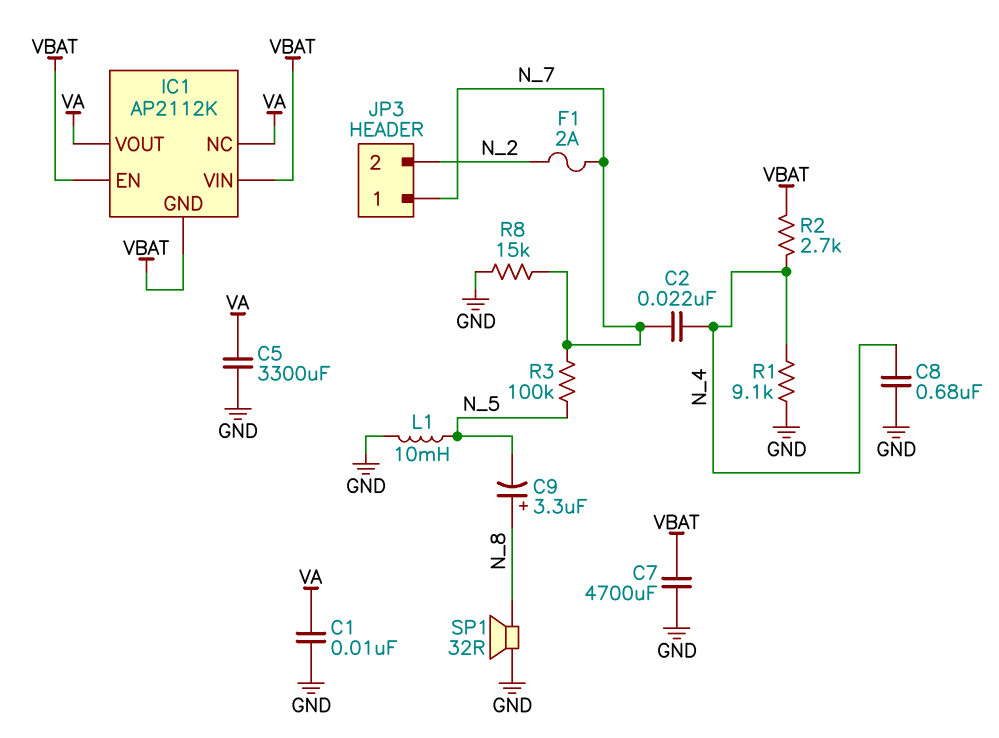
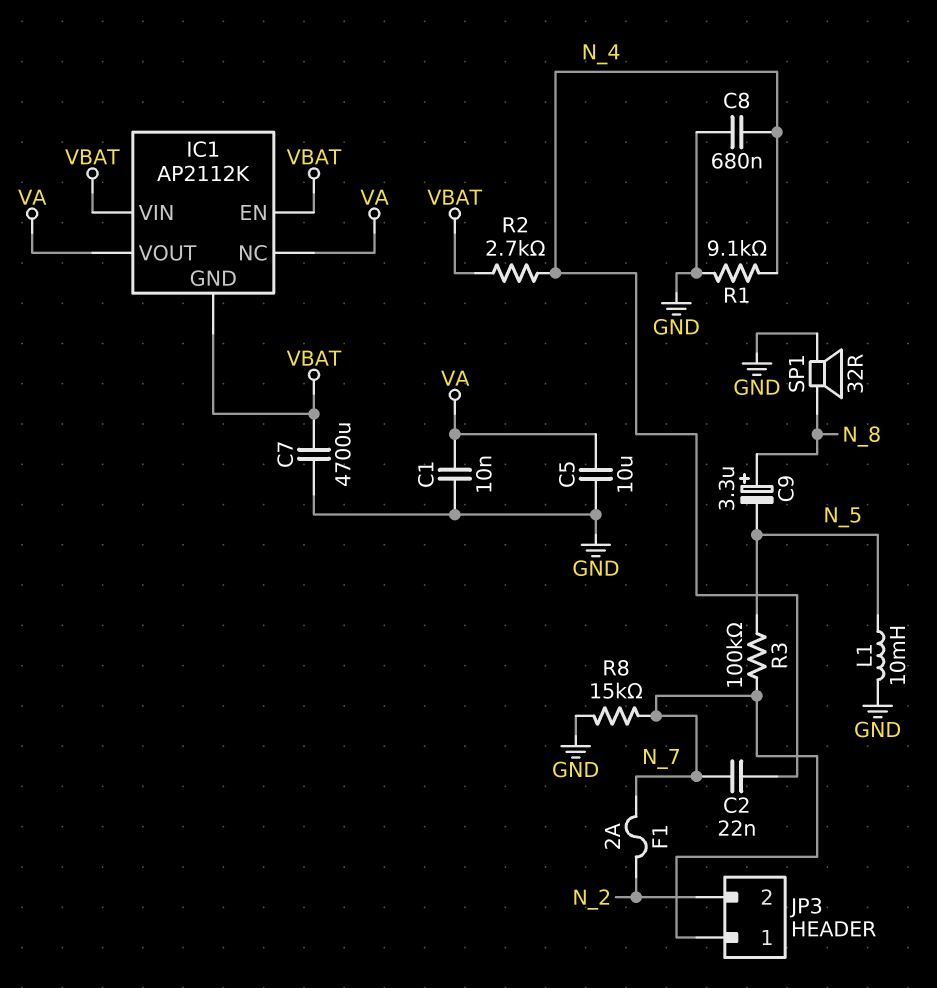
C5: 3300uF (GND, VA) -> 10uF (GND, VA)

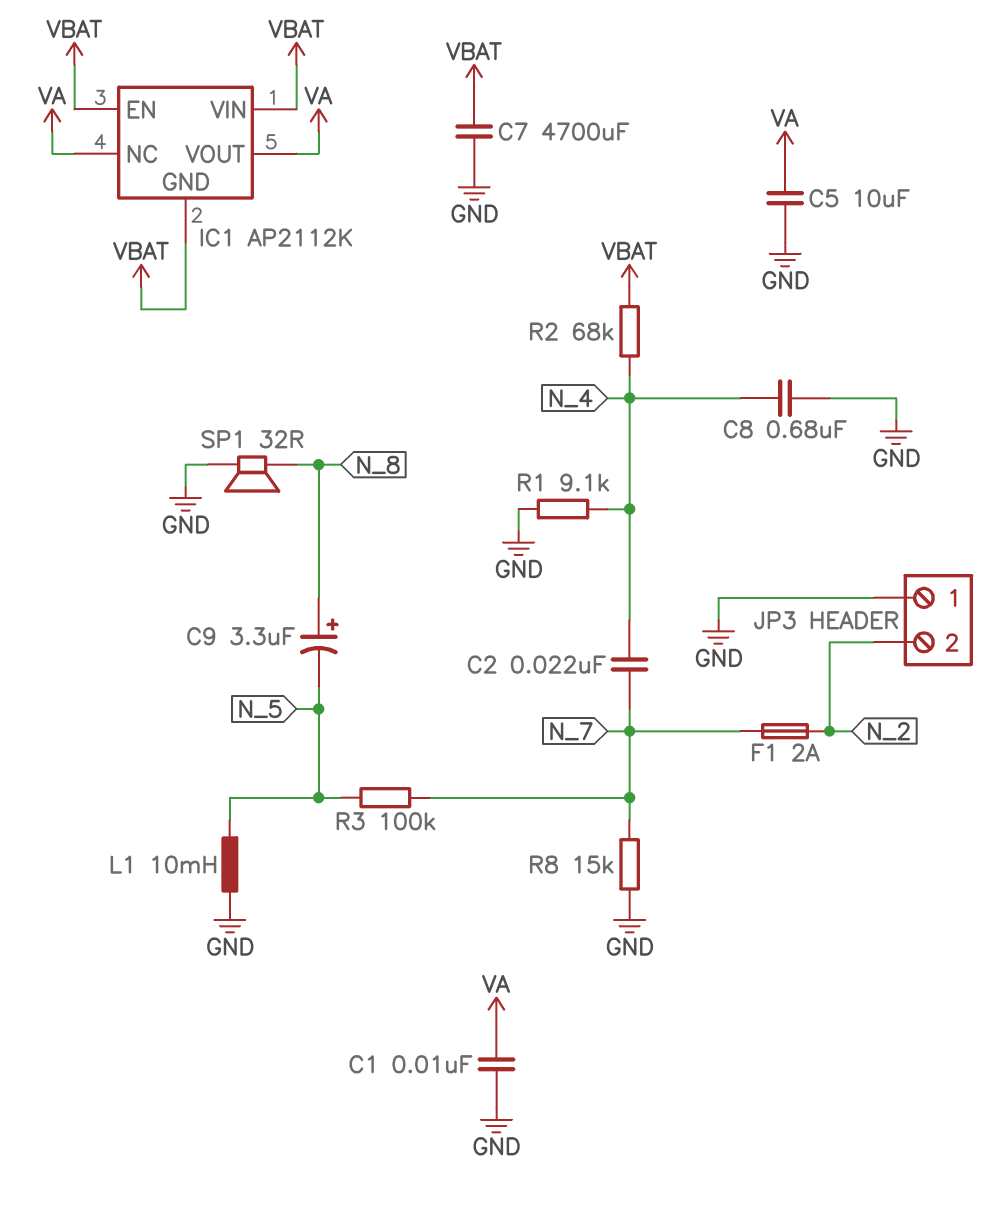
JP3 pin 1: N_7 -> GND
R2: 2.7k (N_4, VBAT) -> 68k (N_4, VBAT)

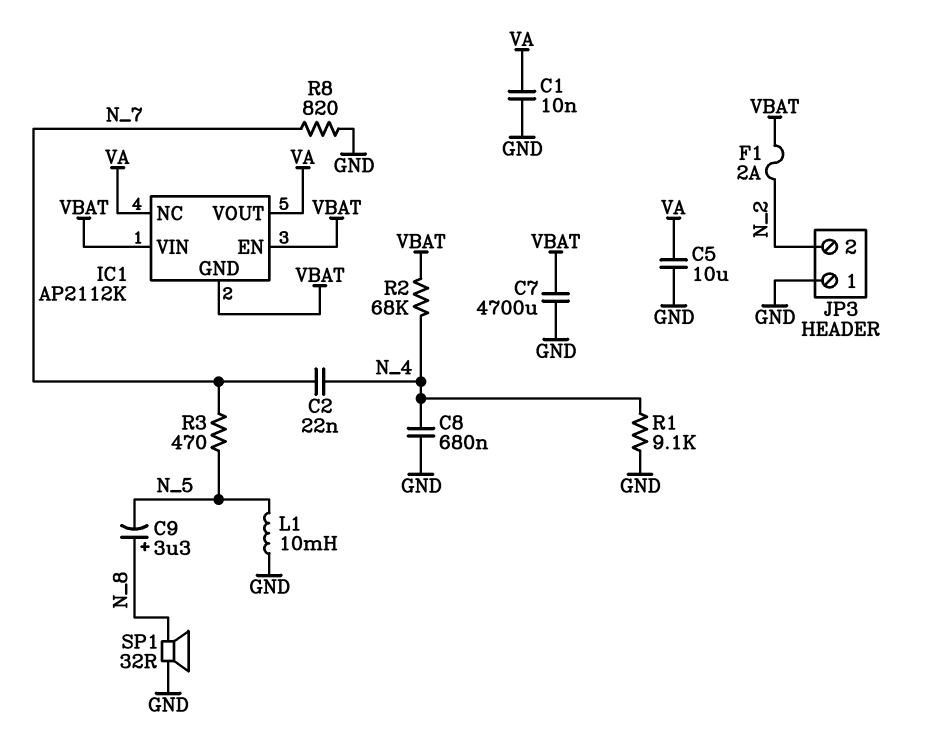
F1: 2A (N_2, N_7) -> 2A (N_2, VBAT)
R3: 100k (N_5, N_7) -> 470 (N_5, N_7)
R8: 15k (GND, N_7) -> 820 (GND, N_7)

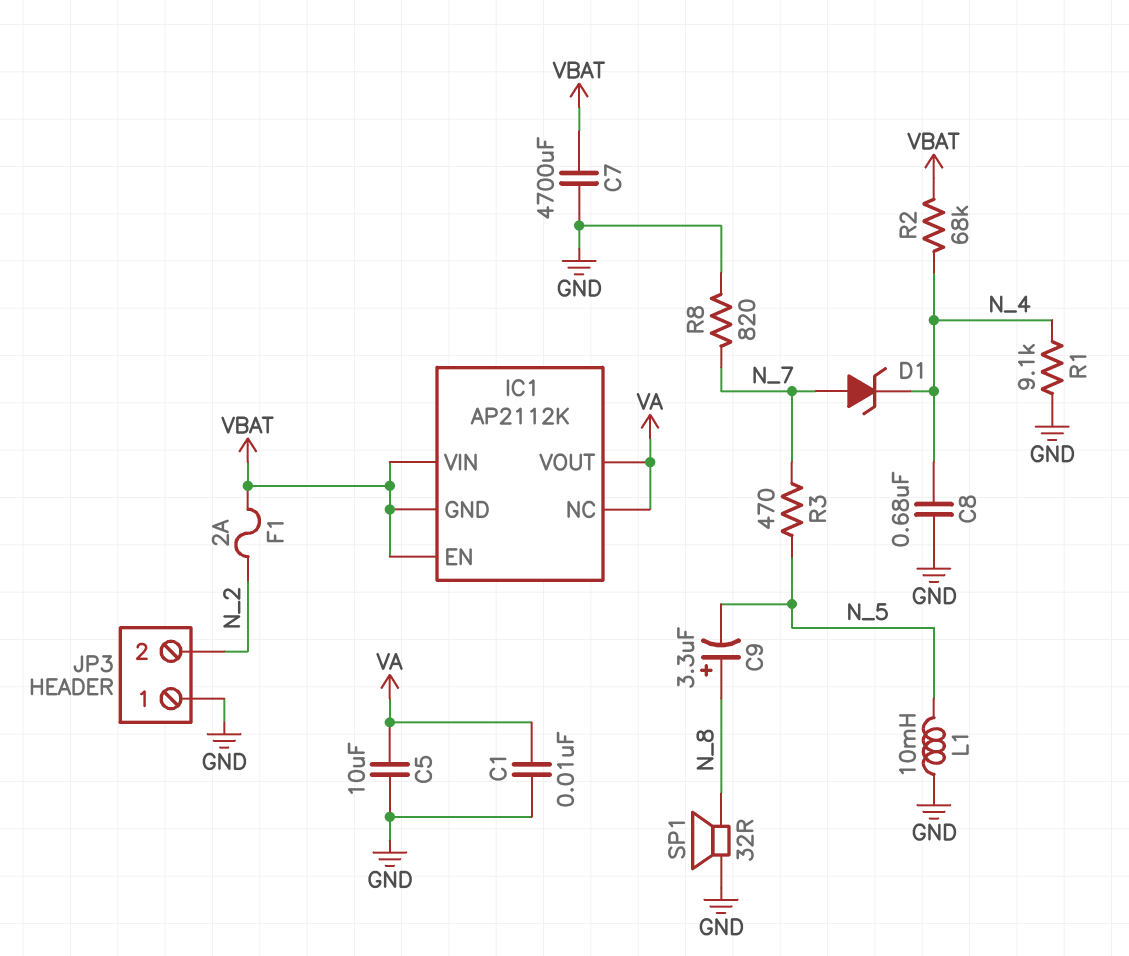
C2: 22nF (N_4, N_7) -> none
D1: none -> zener (A N_7, K N_4)

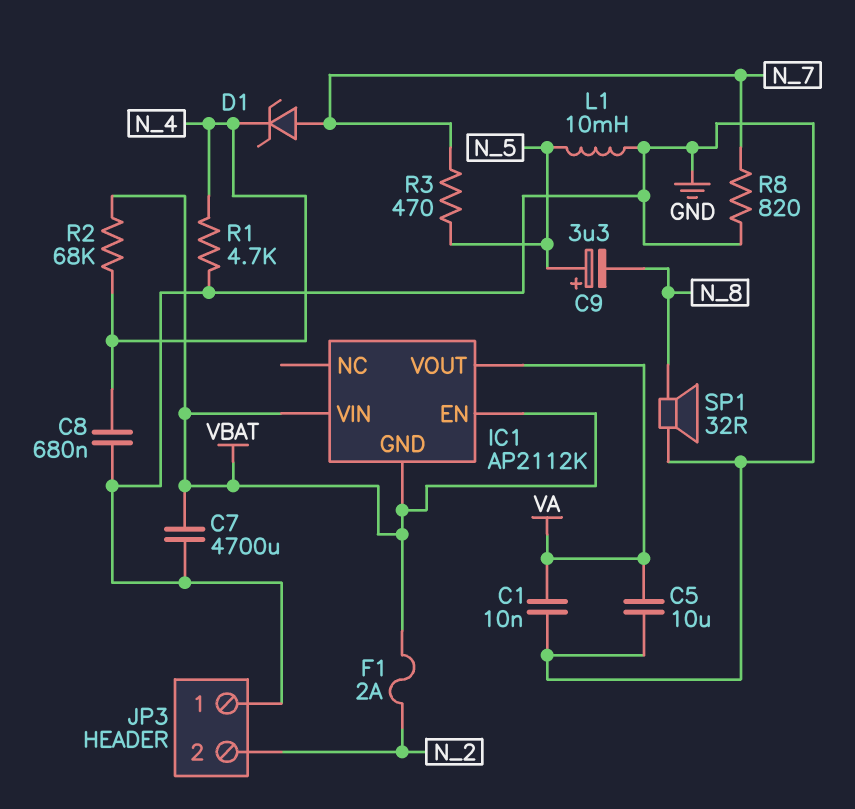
C9: 3.3uF (plus N_8, minus N_5) -> 3.3uF (plus N_5, minus N_8)
IC1 pin NC: VA -> none
R1: 9.1k (GND, N_4) -> 4.7k (GND, N_4)

